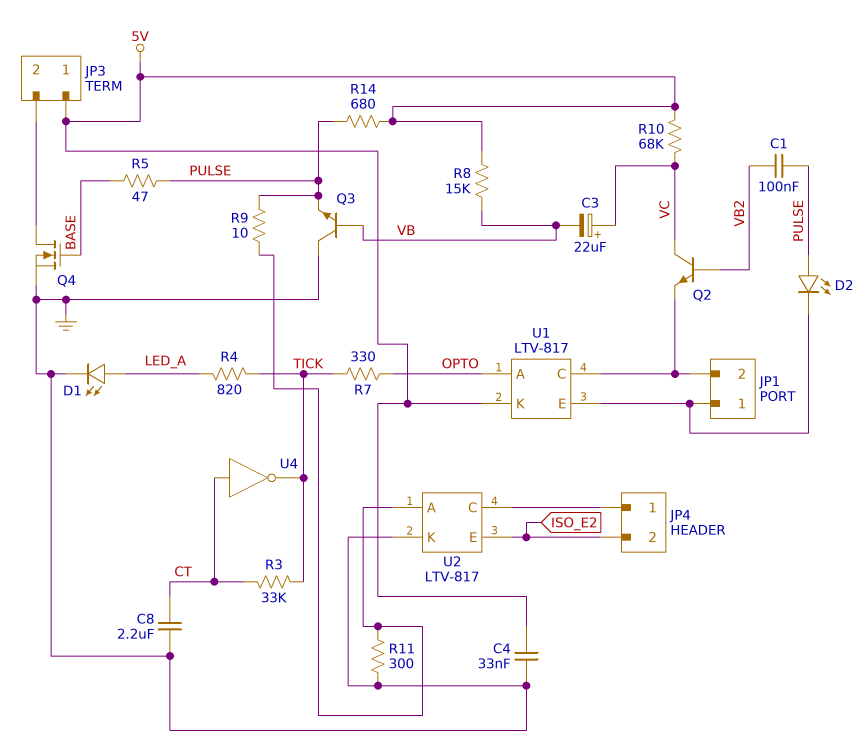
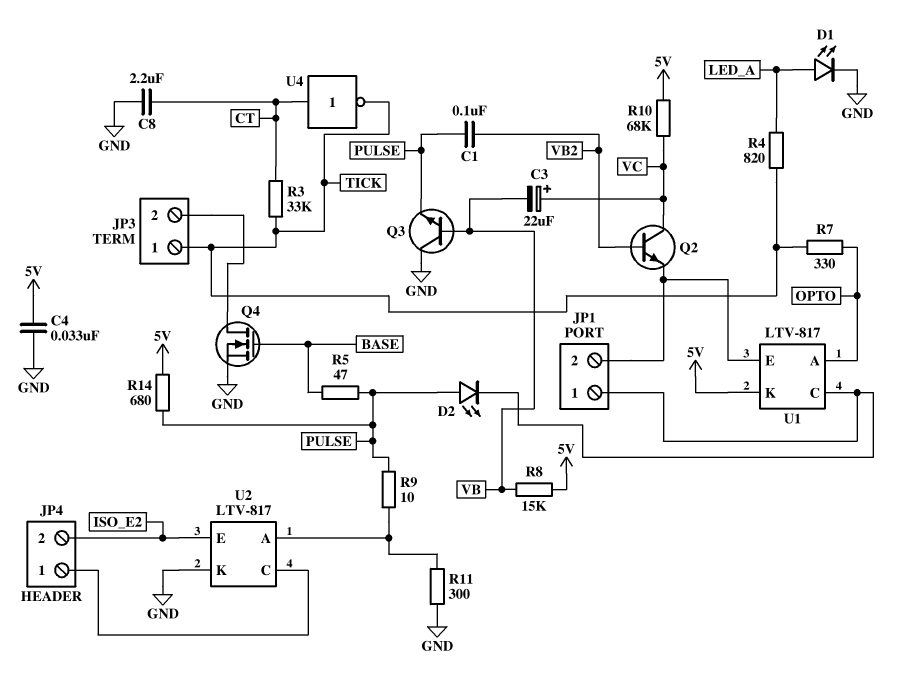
JP3 pin 1: 5V -> TICK
U1 pin C: JP1/2 -> JP1/1
U1 pin E: JP1/1 -> JP1/2

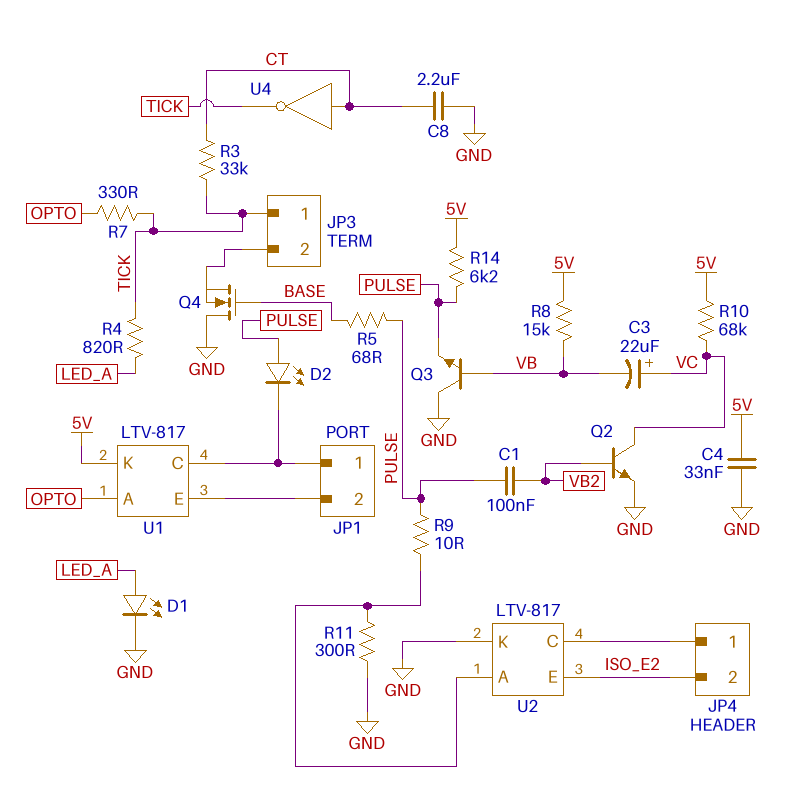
Q2: NPN (B VB2, C VC, E JP1/2) -> NPN (B VB2, C VC, E GND)
Q4: NMOS (G BASE, D JP3/2, S GND) -> NMOS (G BASE, D GND, S JP3/2)
R5: 47 (BASE, PULSE) -> 68 (BASE, PULSE)
R14: 680 (5V, PULSE) -> 6.2k (5V, PULSE)

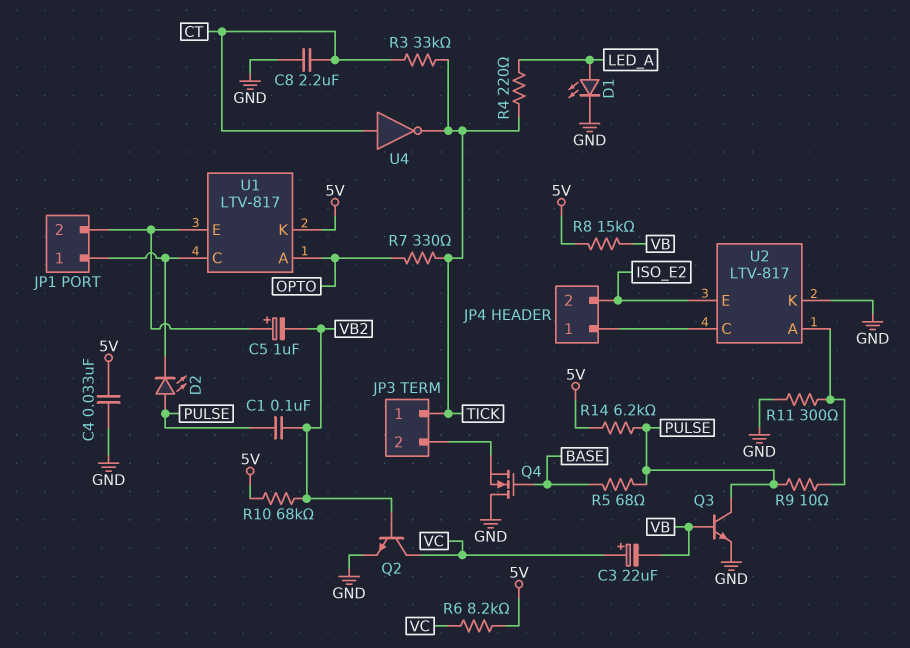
C5: none -> 1uF (plus JP1/2, minus VB2)
Q3: NPN (B VB, C GND, E PULSE) -> NPN (B VB, C PULSE, E GND)
R4: 820 (LED_A, TICK) -> 220 (LED_A, TICK)
R6: none -> 8.2k (5V, VC)
R10: 68k (5V, VC) -> 68k (5V, VB2)

